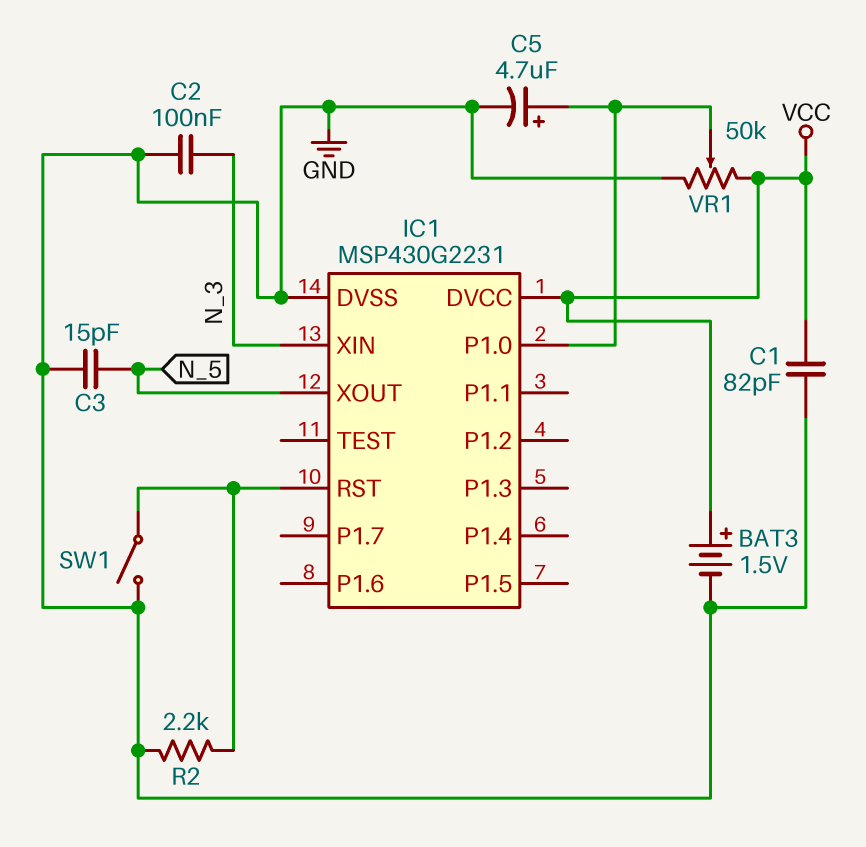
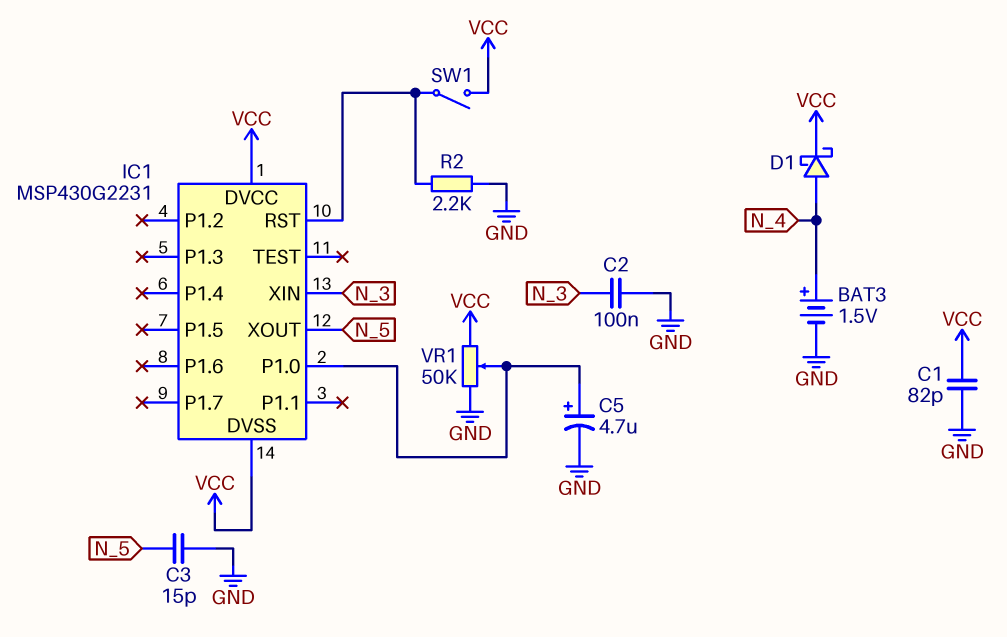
BAT3: 1.5V (plus VCC, minus GND) -> 1.5V (plus N_4, minus GND)
D1: none -> schottky (A N_4, K VCC)
IC1 pin DVSS: GND -> VCC
SW1: switch (GND, IC1/RST) -> switch (IC1/RST, VCC)

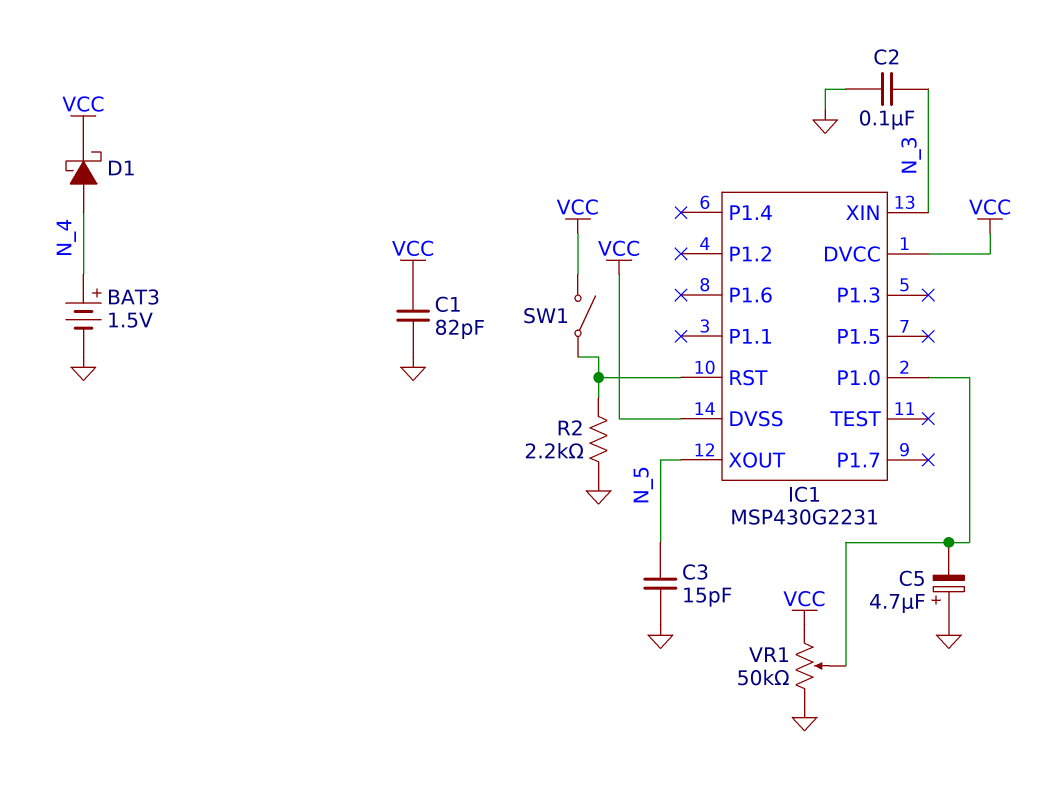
C5: 4.7uF (plus IC1/P1.0, minus GND) -> 4.7uF (plus GND, minus IC1/P1.0)

